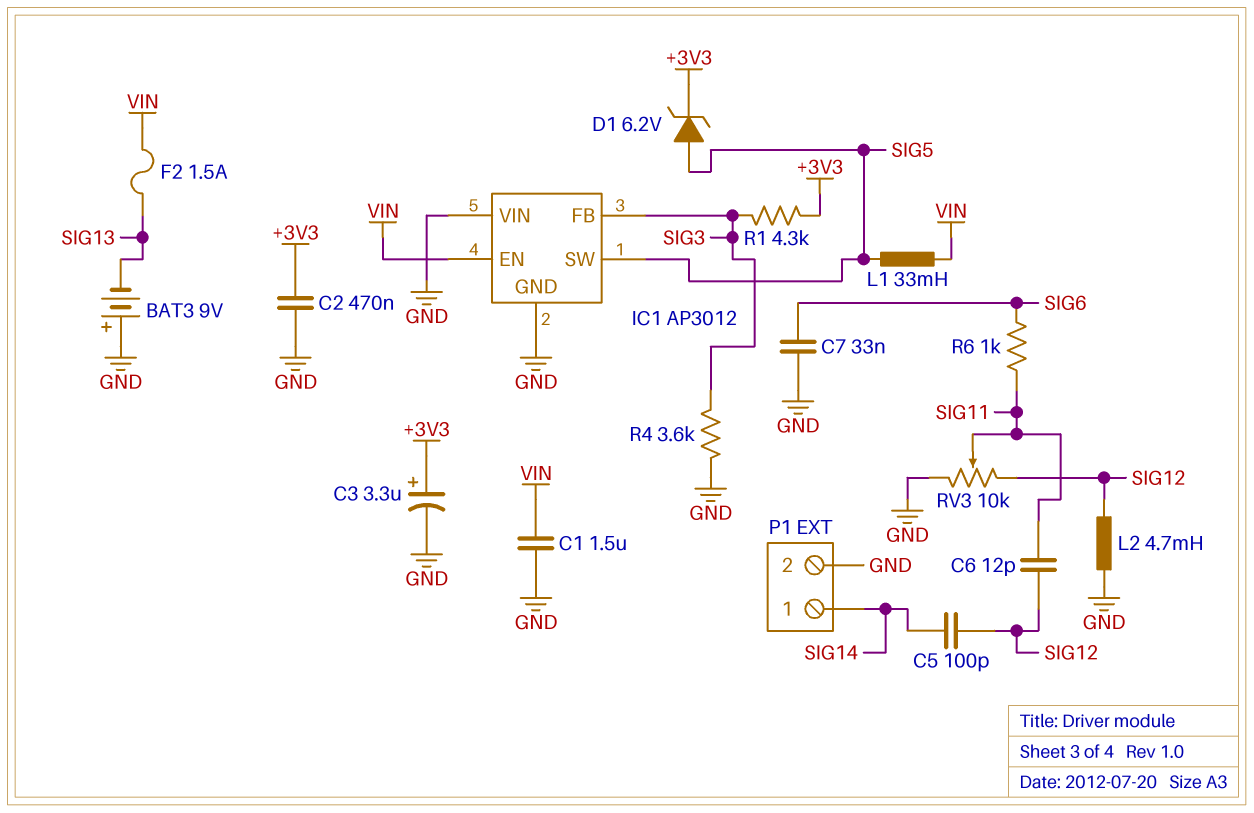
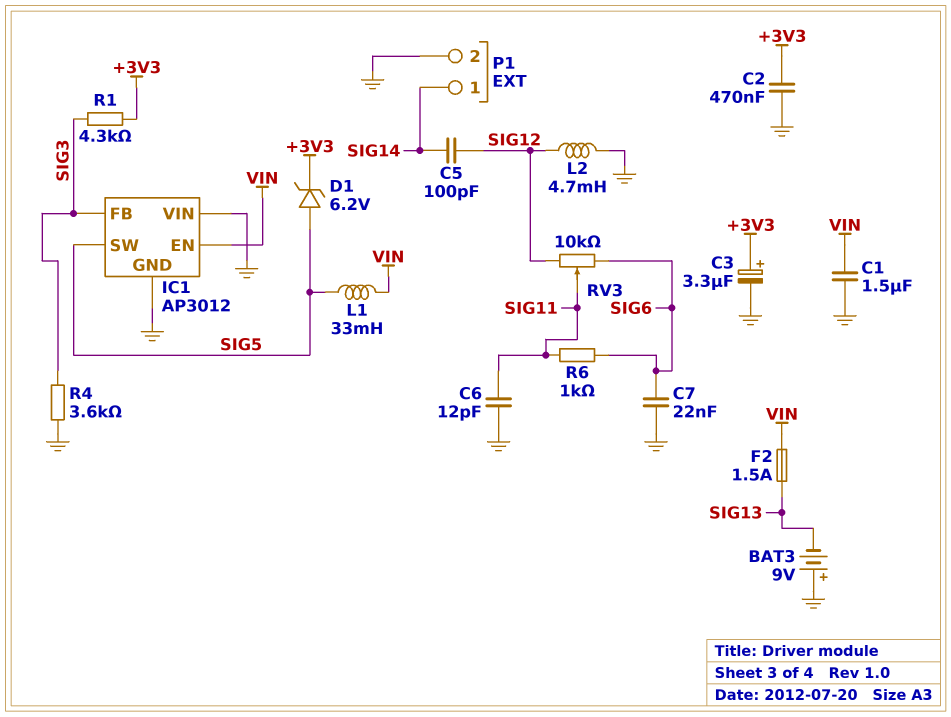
C6: 12pF (SIG11, SIG12) -> 12pF (GND, SIG11)
C7: 33nF (GND, SIG6) -> 22nF (GND, SIG6)
RV3: 10k (GND, SIG12, wiper SIG11) -> 10k (SIG6, SIG12, wiper SIG11)

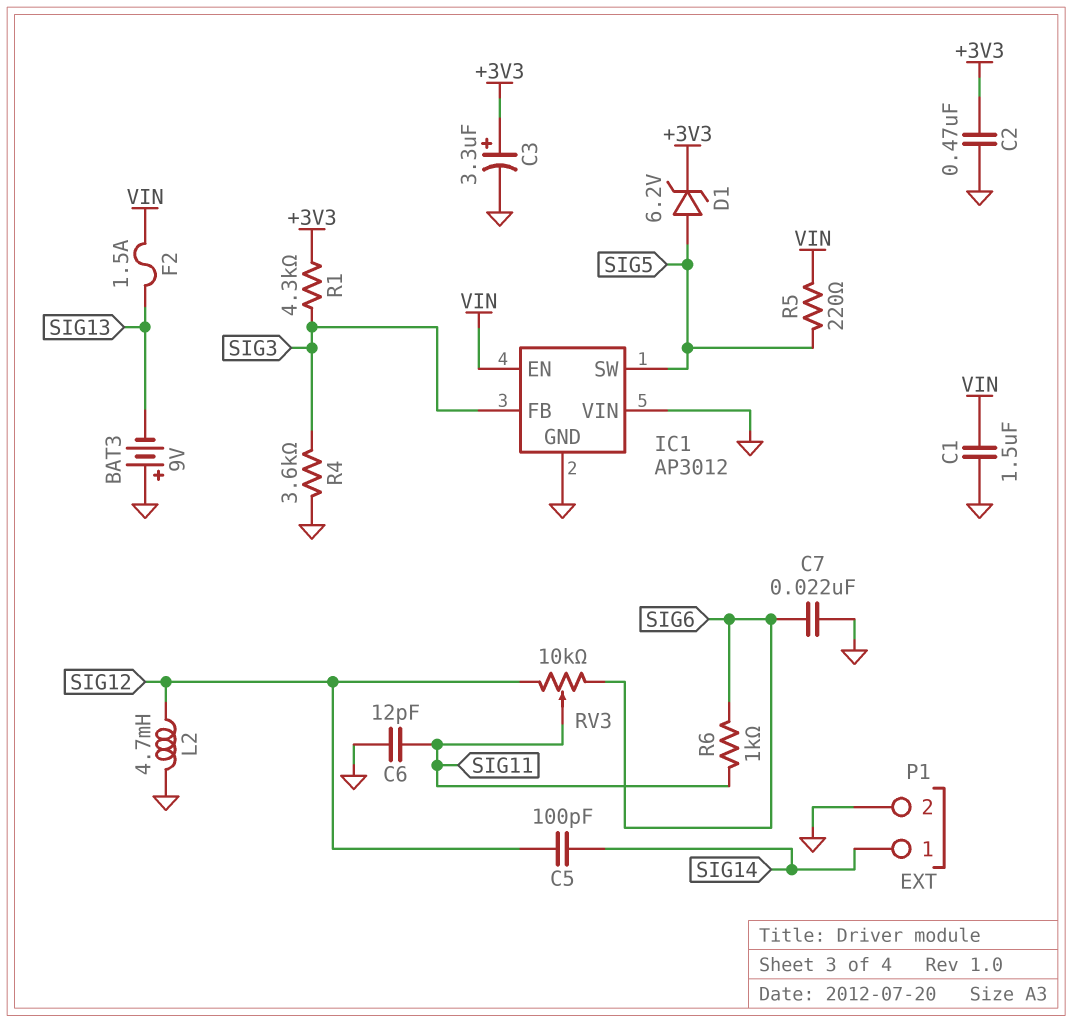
L1: 33mH (SIG5, VIN) -> none
R5: none -> 220 (SIG5, VIN)

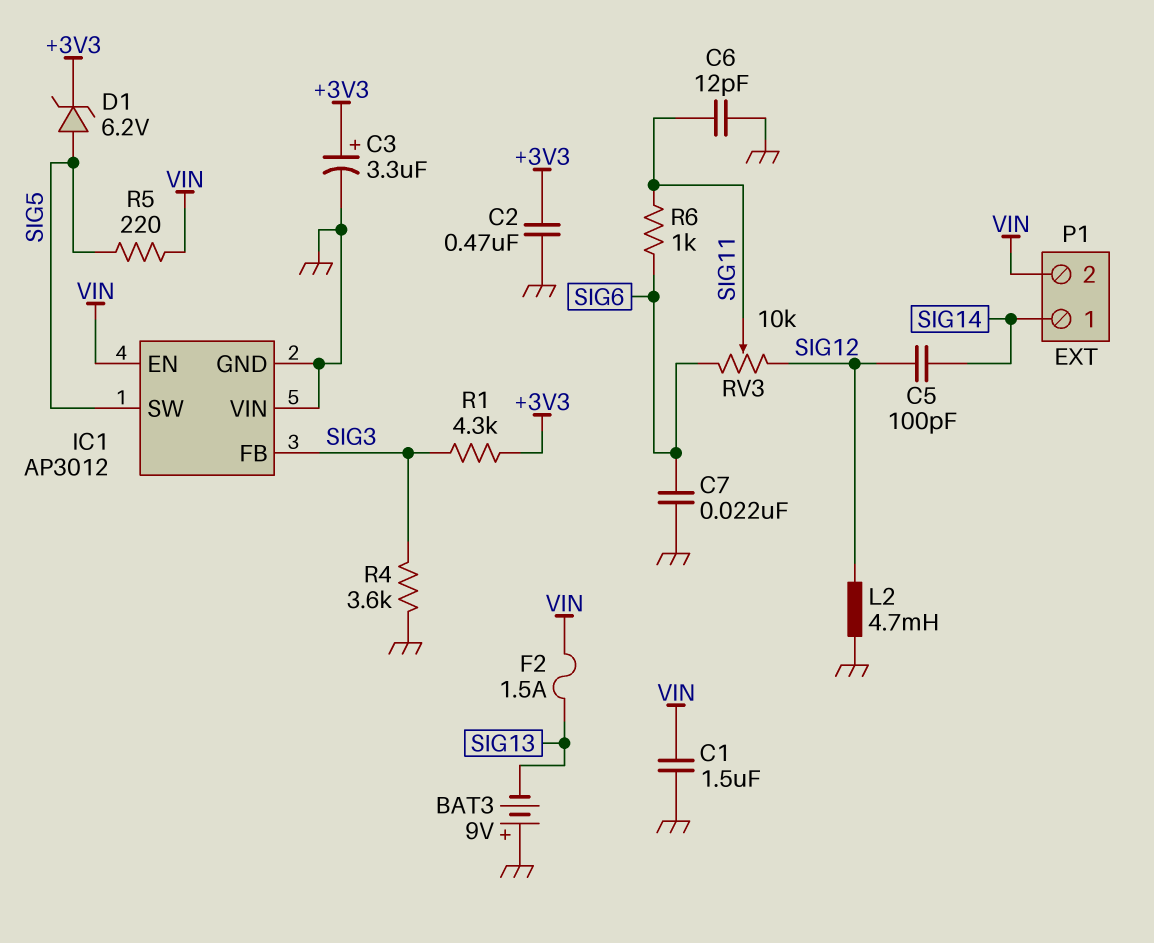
P1 pin 2: GND -> VIN

